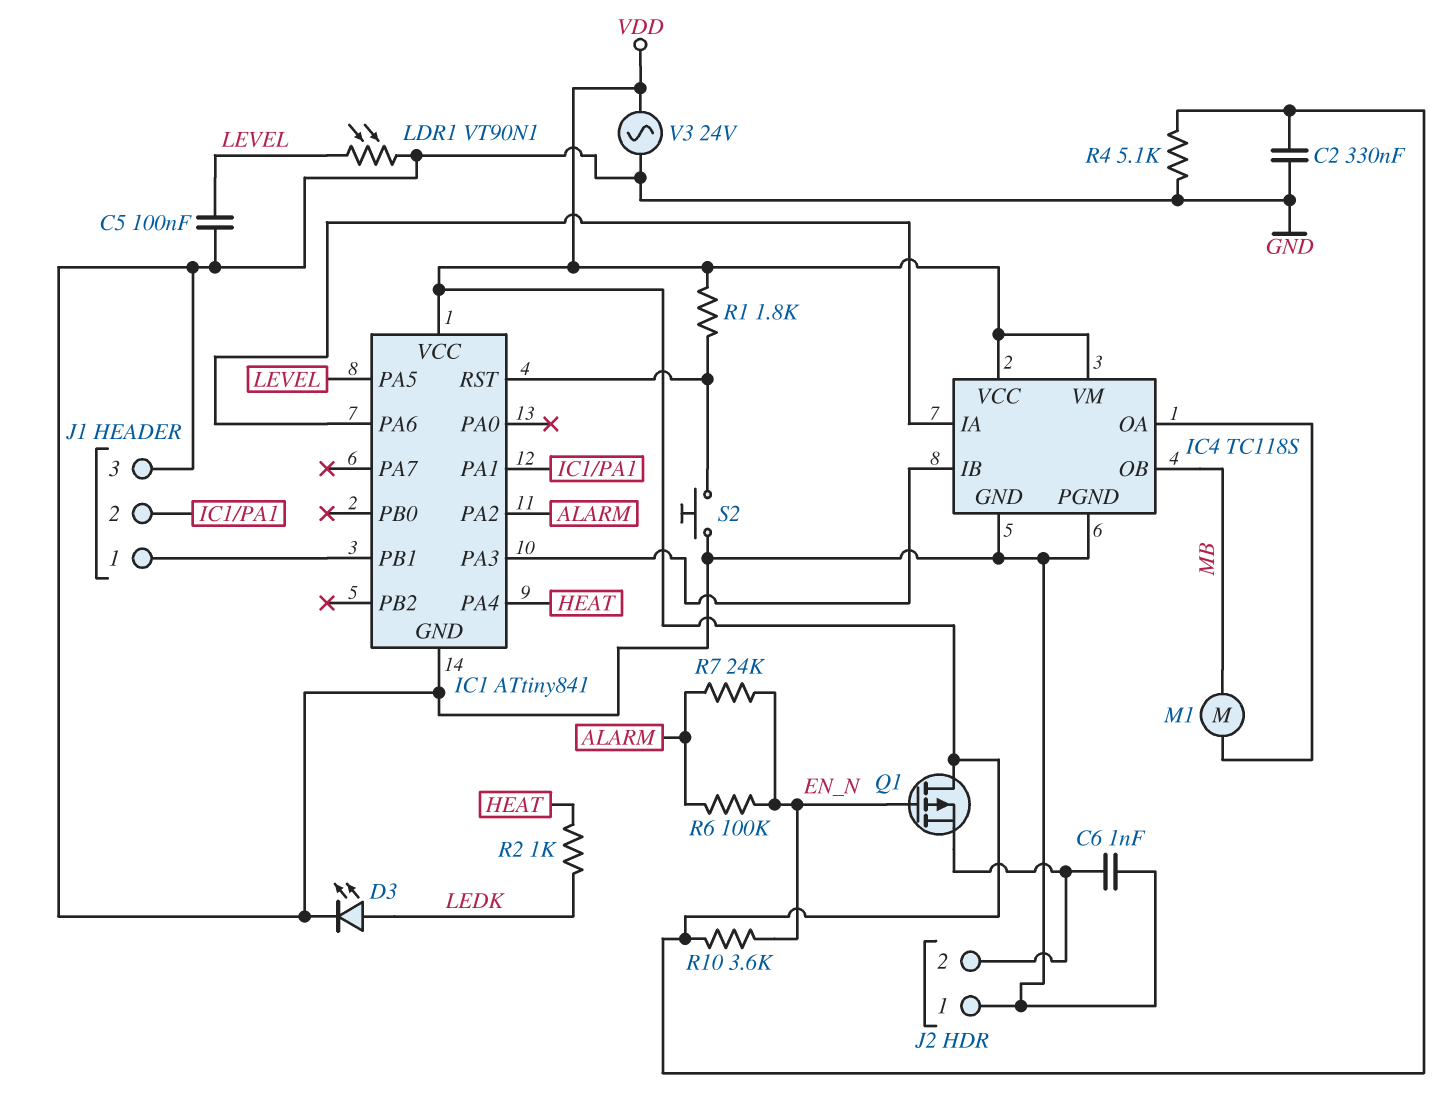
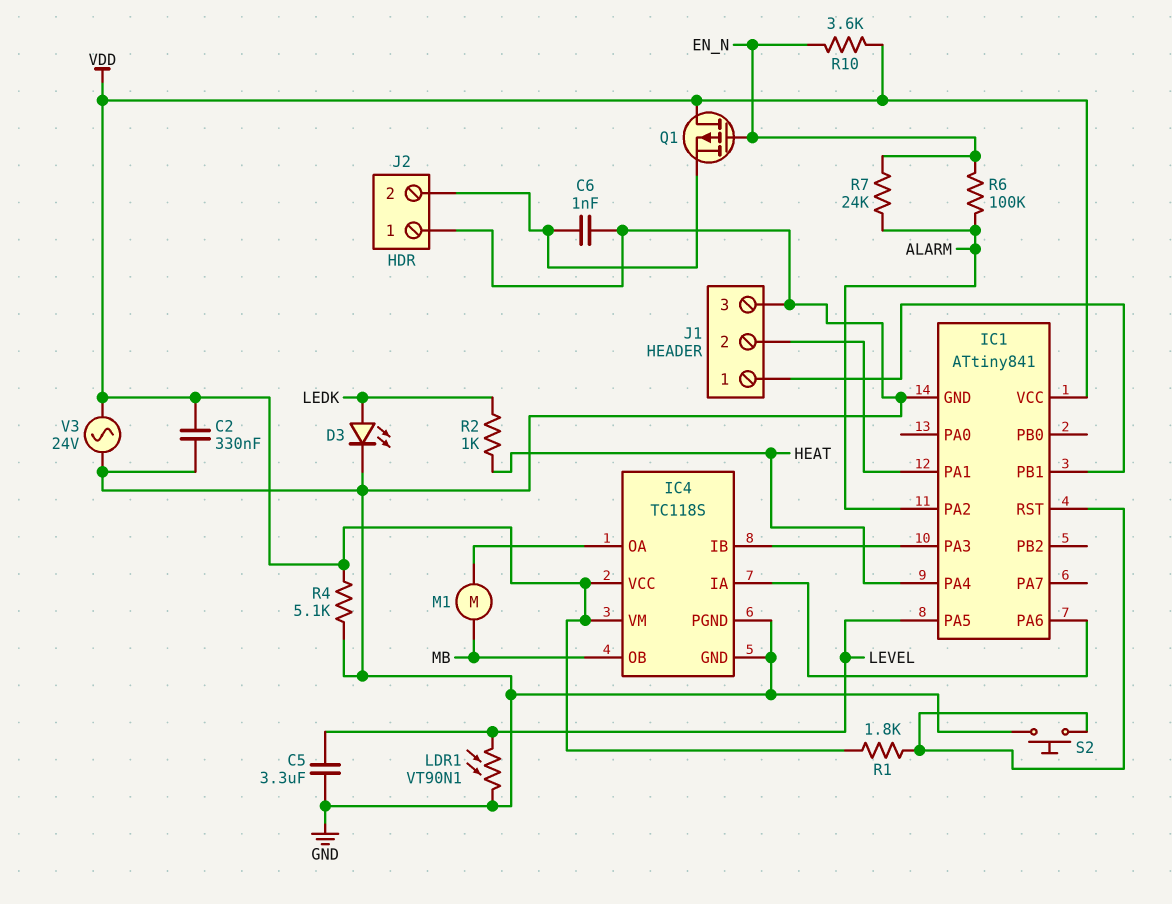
C5: 100nF (GND, LEVEL) -> 3.3uF (GND, LEVEL)

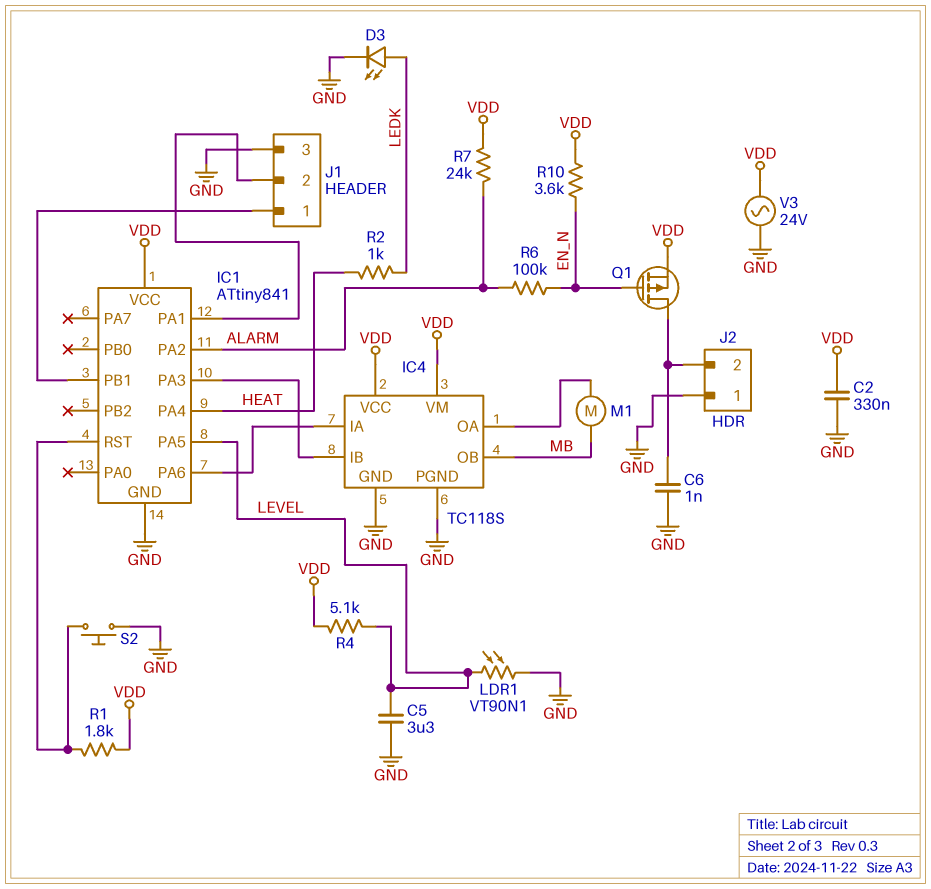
Q1: PMOS (G EN_N, D VDD, S J2/2) -> PMOS (G EN_N, D J2/2, S VDD)
R4: 5.1k (GND, VDD) -> 5.1k (LEVEL, VDD)
R7: 24k (ALARM, EN_N) -> 24k (ALARM, VDD)

